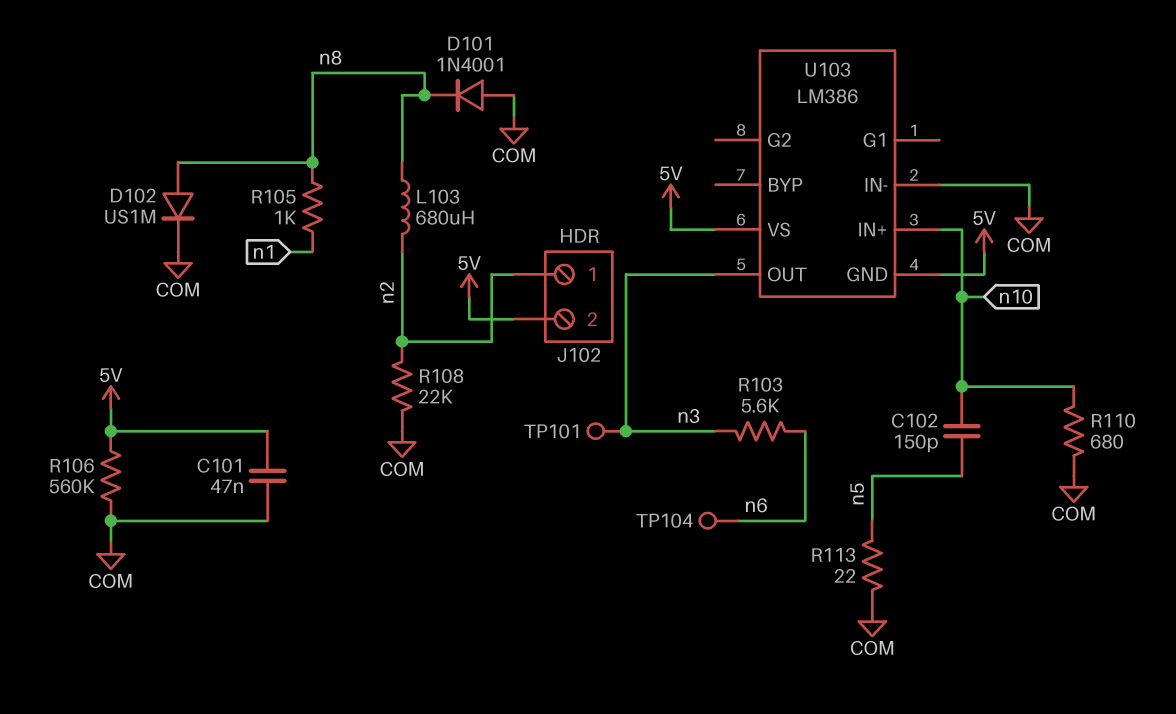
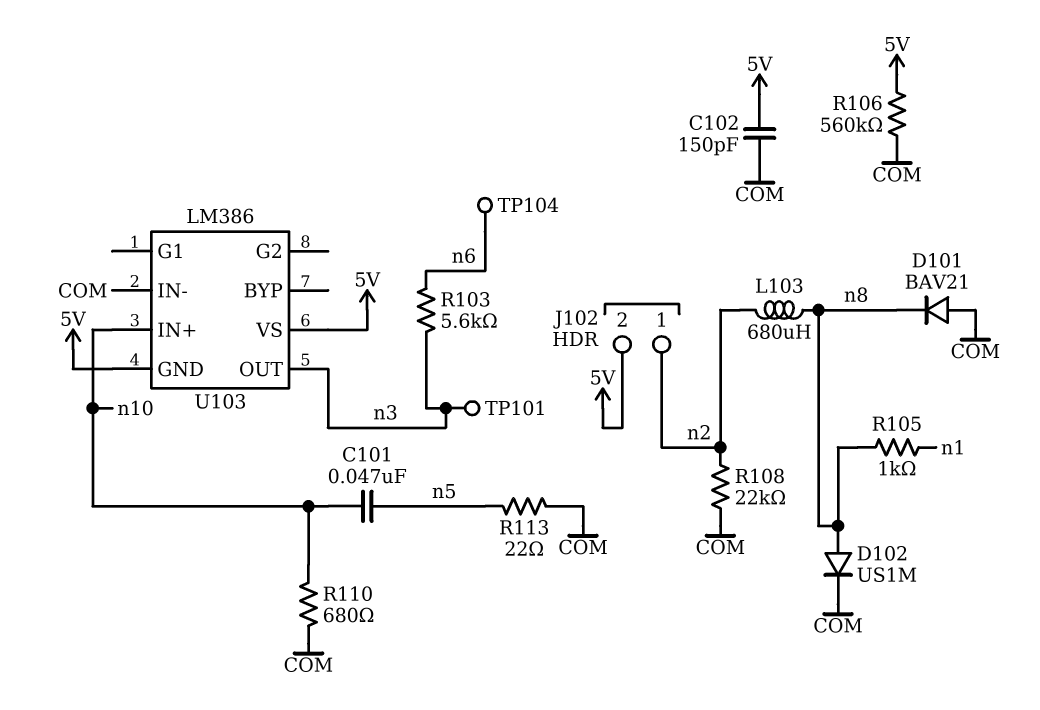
C101: 47nF (5V, COM) -> 47nF (n5, n10)
C102: 150pF (n5, n10) -> 150pF (5V, COM)
D101: diode 1N4001 (A COM, K n8) -> diode BAV21 (A COM, K n8)

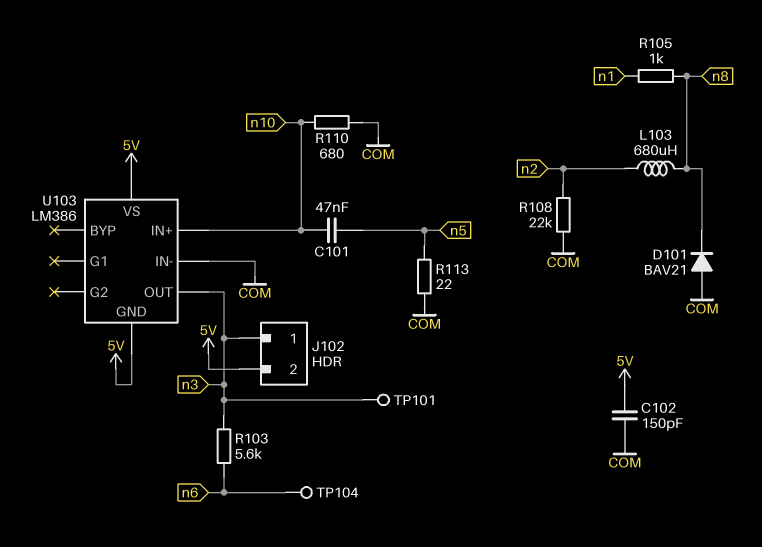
D102: diode US1M (A n8, K COM) -> none
J102 pin 1: n2 -> n3
R106: 560k (5V, COM) -> none

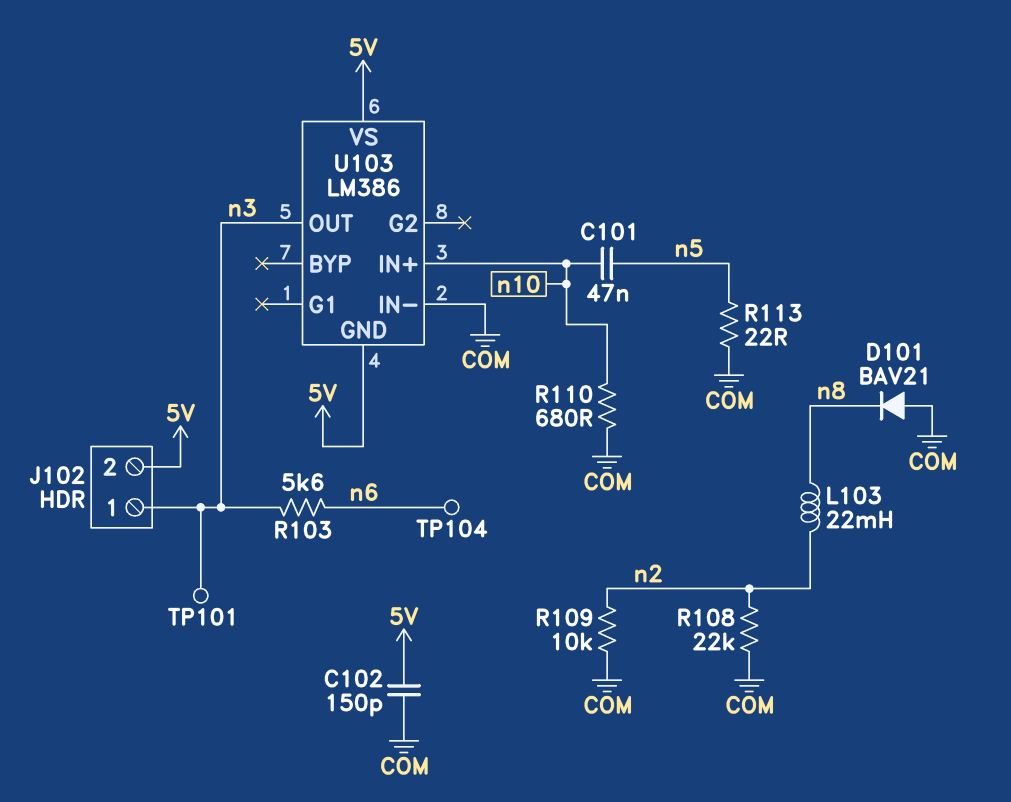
L103: 680uH (n2, n8) -> 22mH (n2, n8)
R105: 1k (n1, n8) -> none
R109: none -> 10k (COM, n2)

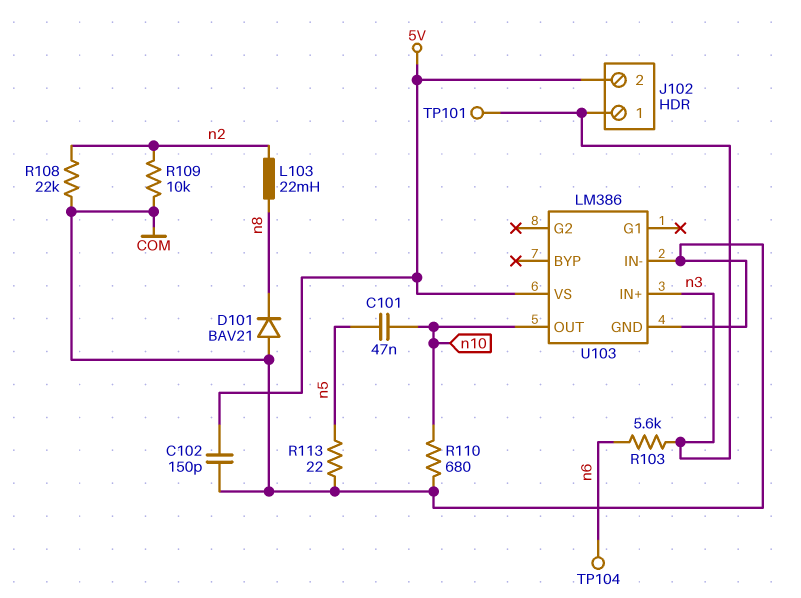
U103 pin GND: 5V -> COM
U103 pin IN+: n10 -> n3
U103 pin OUT: n3 -> n10

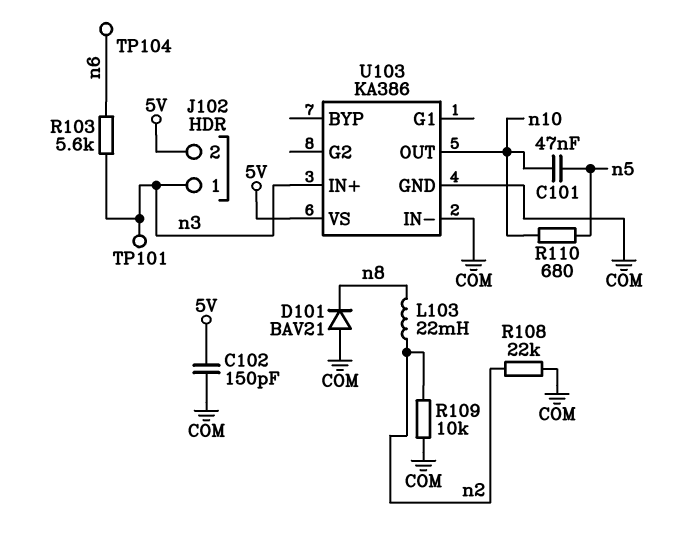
R110: 680 (COM, n10) -> 680 (n5, n10)
R113: 22 (COM, n5) -> none
U103: LM386 -> KA386

